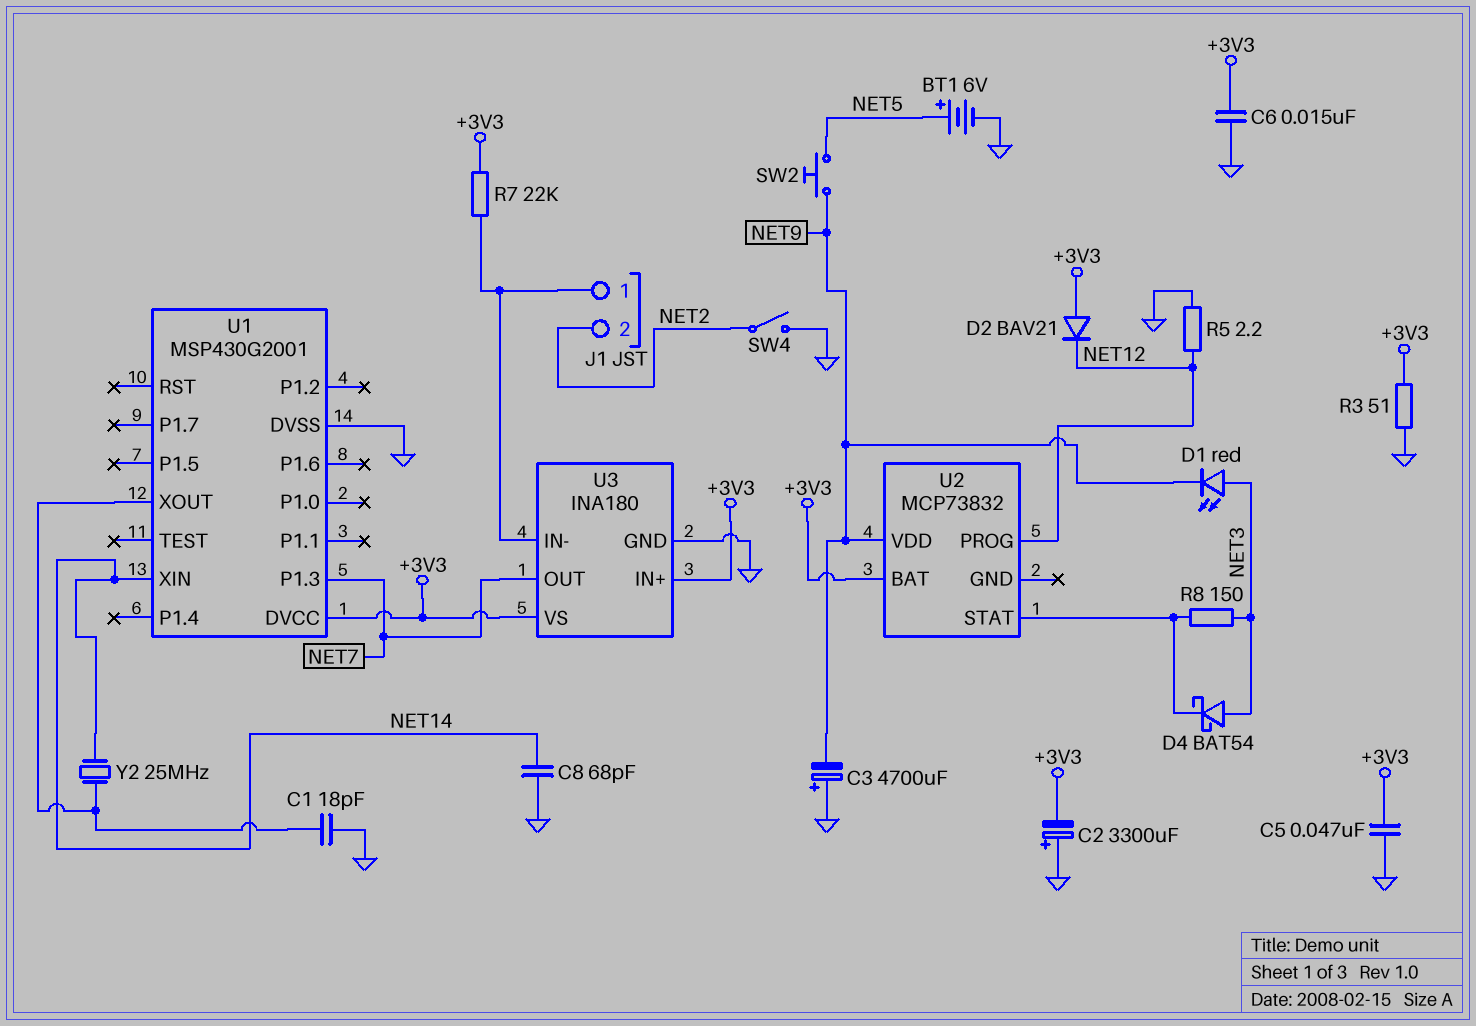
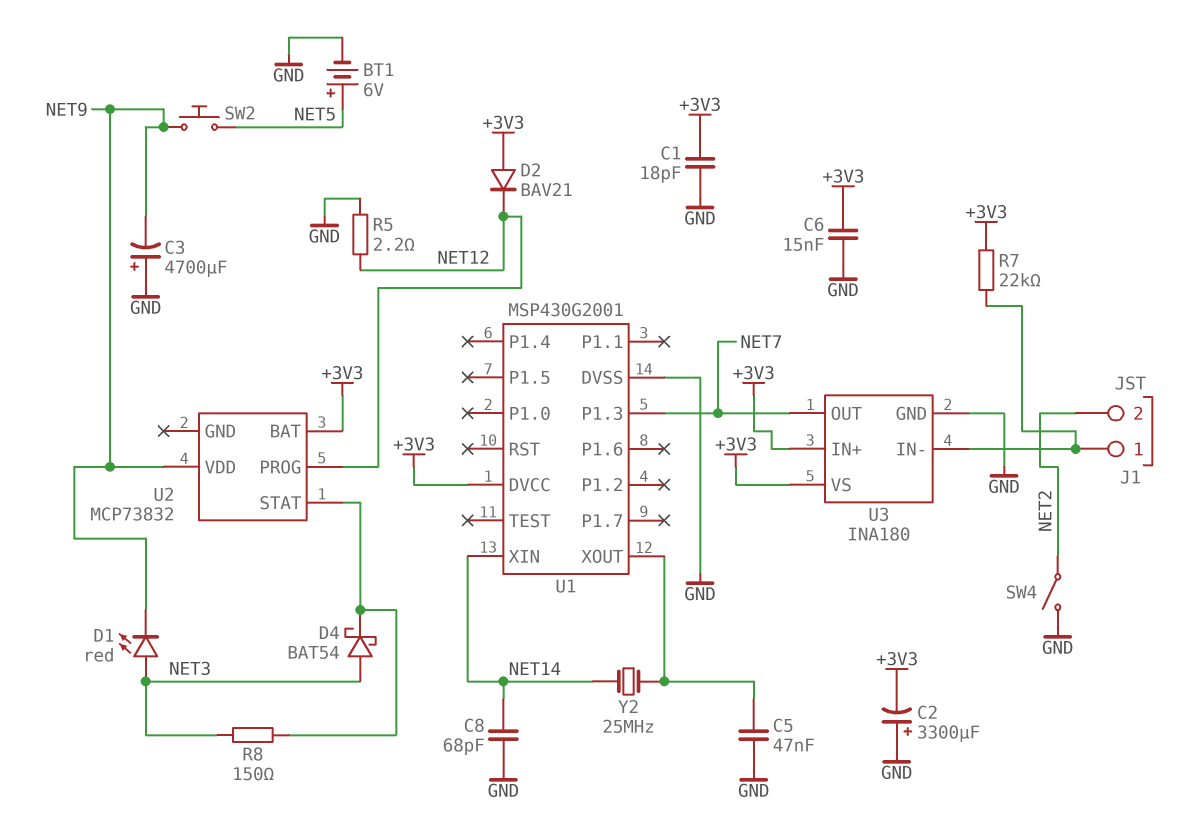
C1: 18pF (GND, U1/XOUT) -> 18pF (+3V3, GND)
C5: 47nF (+3V3, GND) -> 47nF (GND, U1/XOUT)
R3: 51 (+3V3, GND) -> none

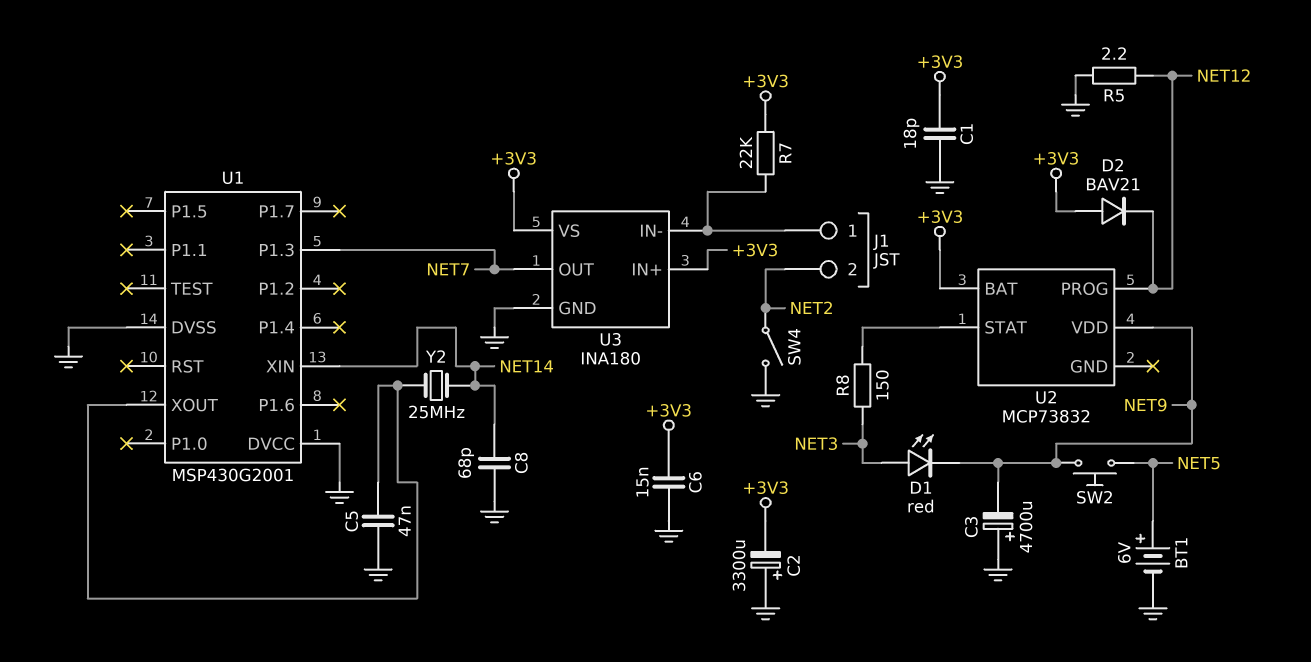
D4: schottky BAT54 (A NET3, K U2/STAT) -> none
U1 pin DVCC: +3V3 -> GND

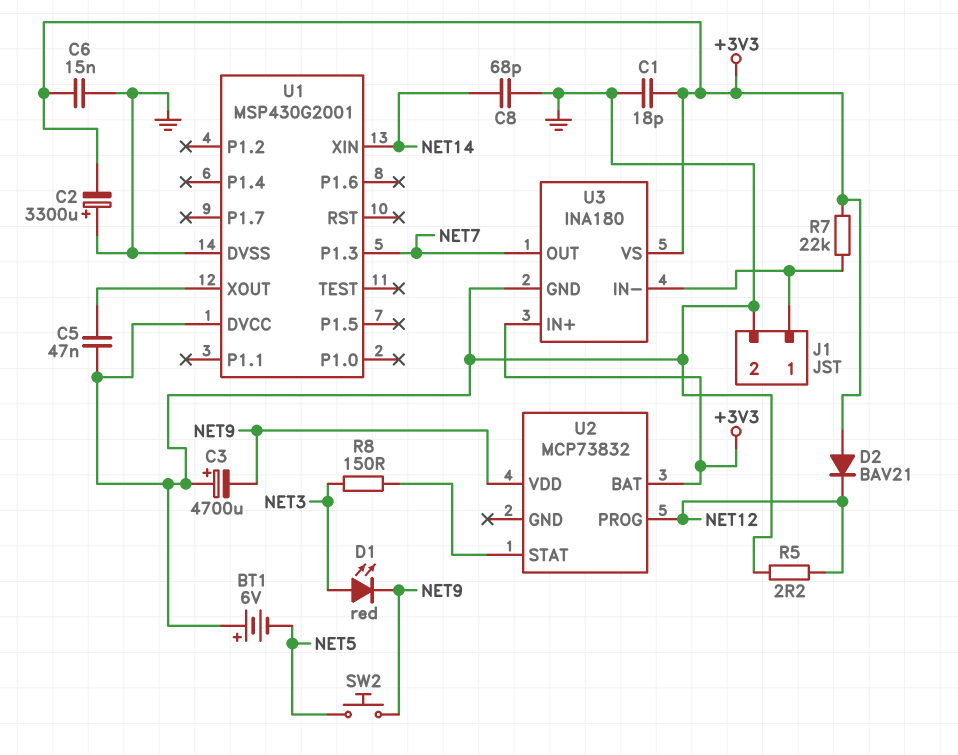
BT1: 6V (plus NET5, minus GND) -> 6V (plus GND, minus NET5)
J1 pin 2: NET2 -> GND
SW4: switch (GND, NET2) -> none
Y2: 25MHz (NET14, U1/XOUT) -> none

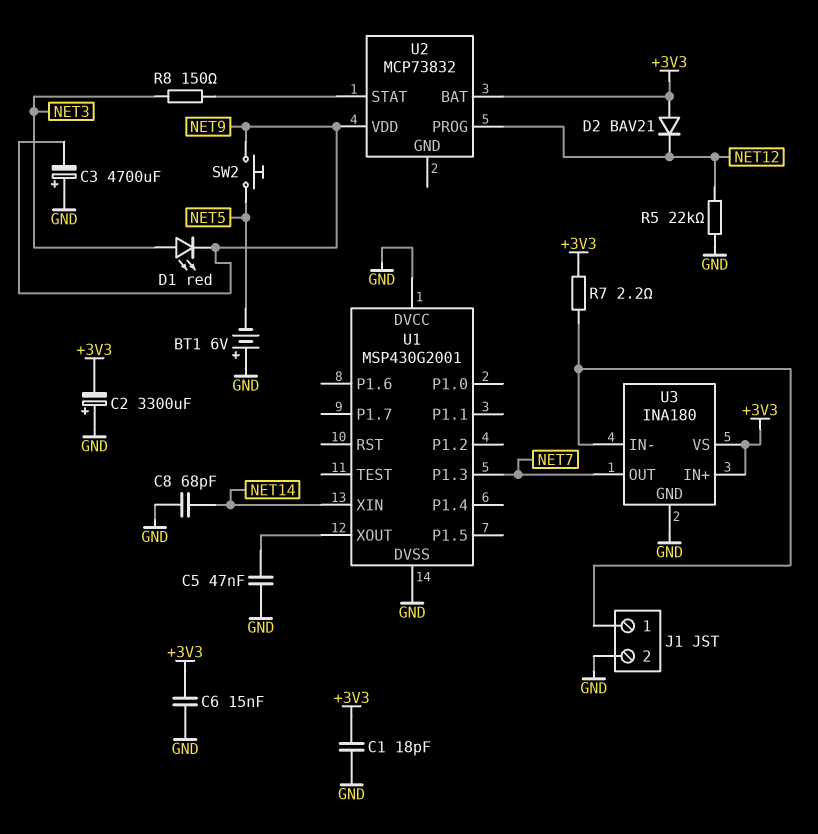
R5: 2.2 (GND, NET12) -> 22k (GND, NET12)
R7: 22k (+3V3, J1/1) -> 2.2 (+3V3, J1/1)

